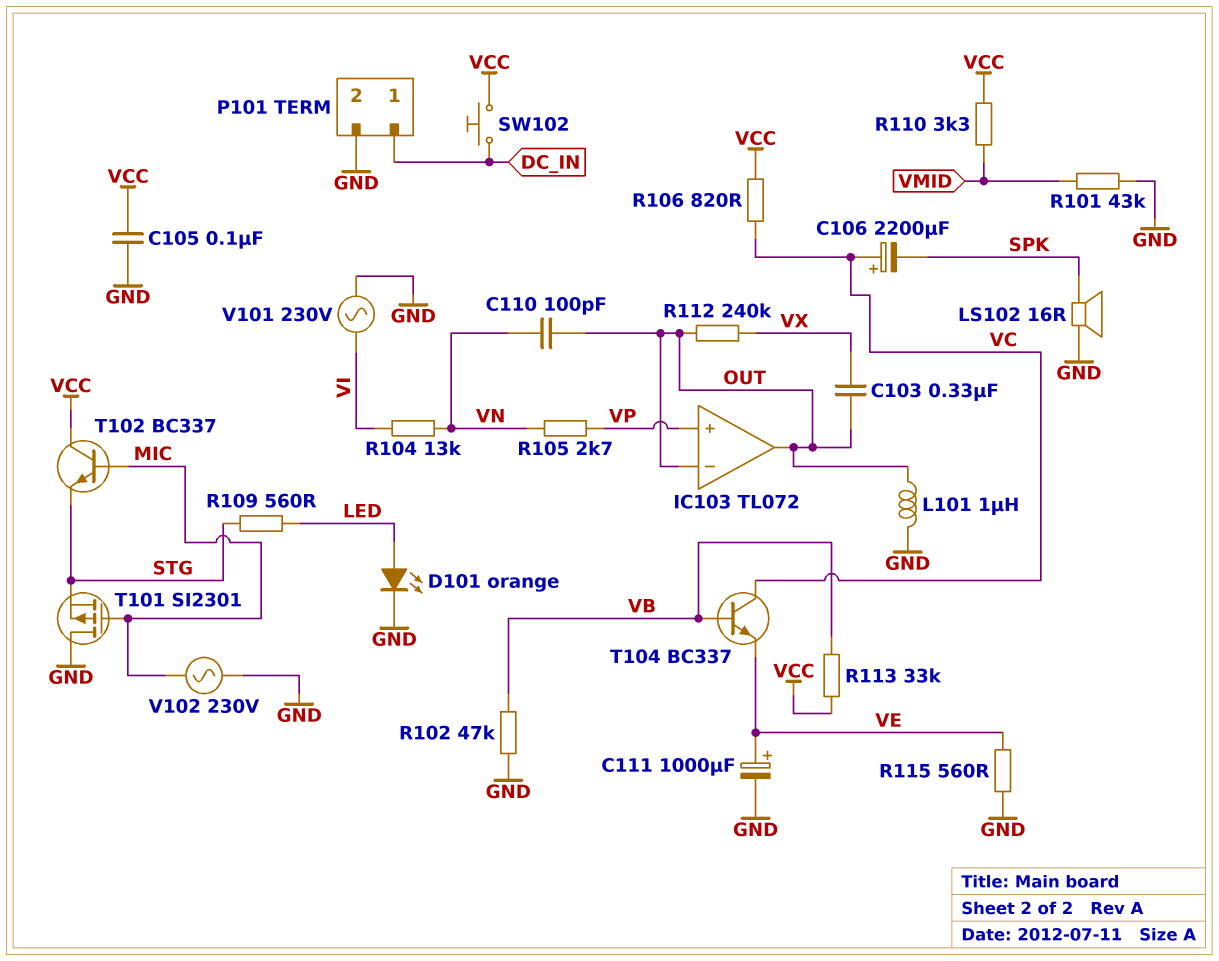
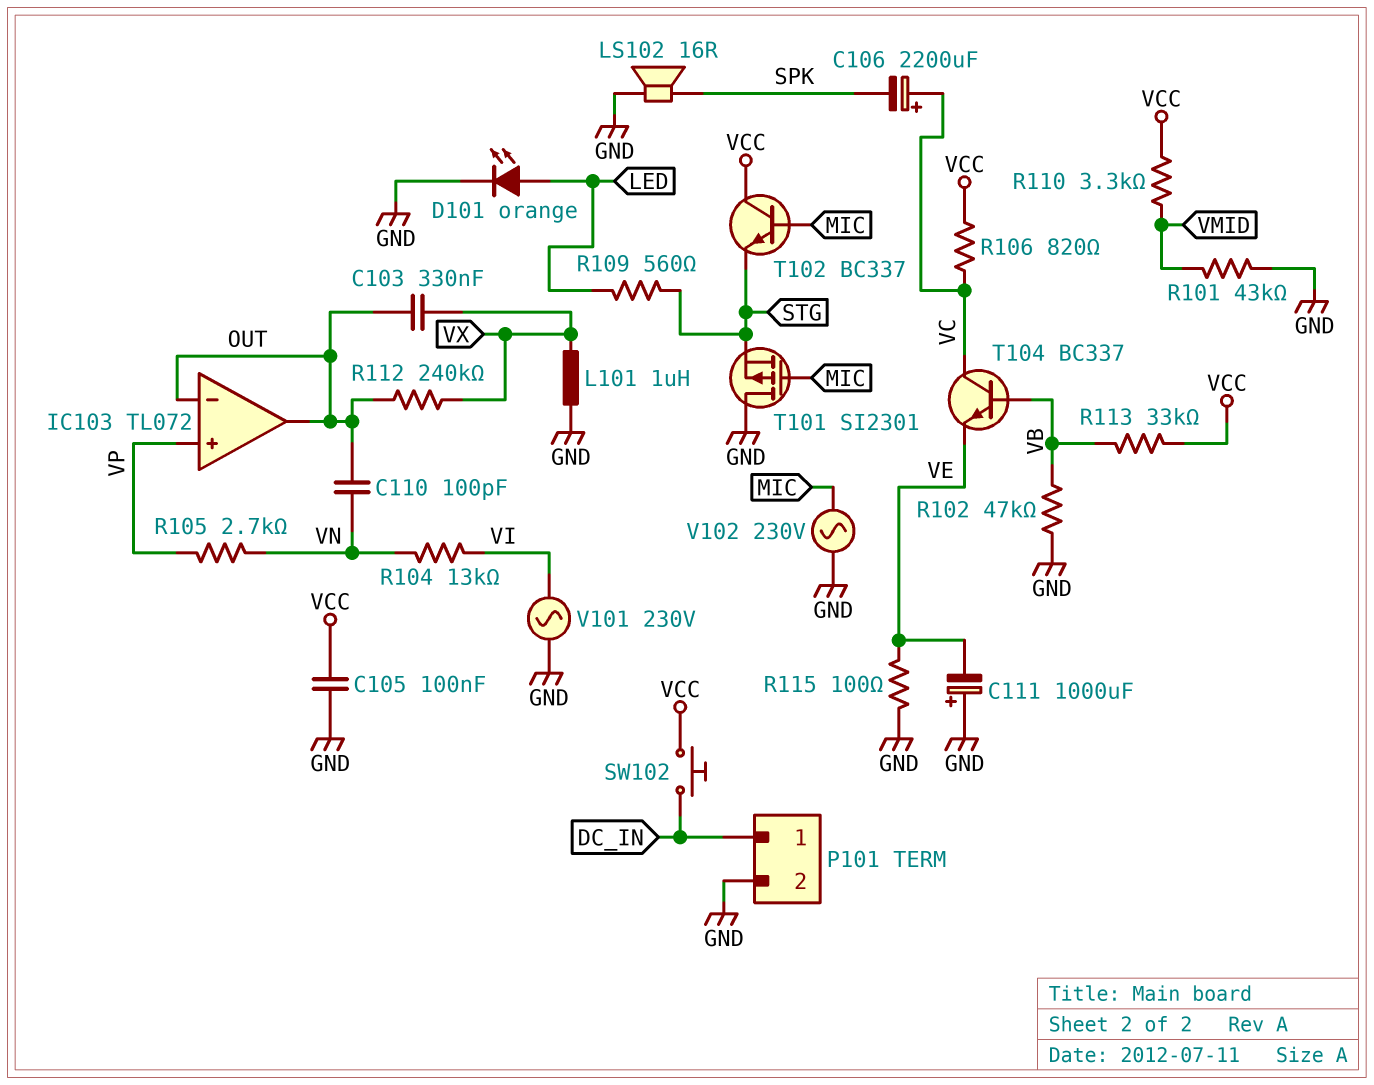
C111: 1000uF (plus VE, minus GND) -> 1000uF (plus GND, minus VE)
L101: 1uH (GND, OUT) -> 1uH (GND, VX)
R115: 560 (GND, VE) -> 100 (GND, VE)

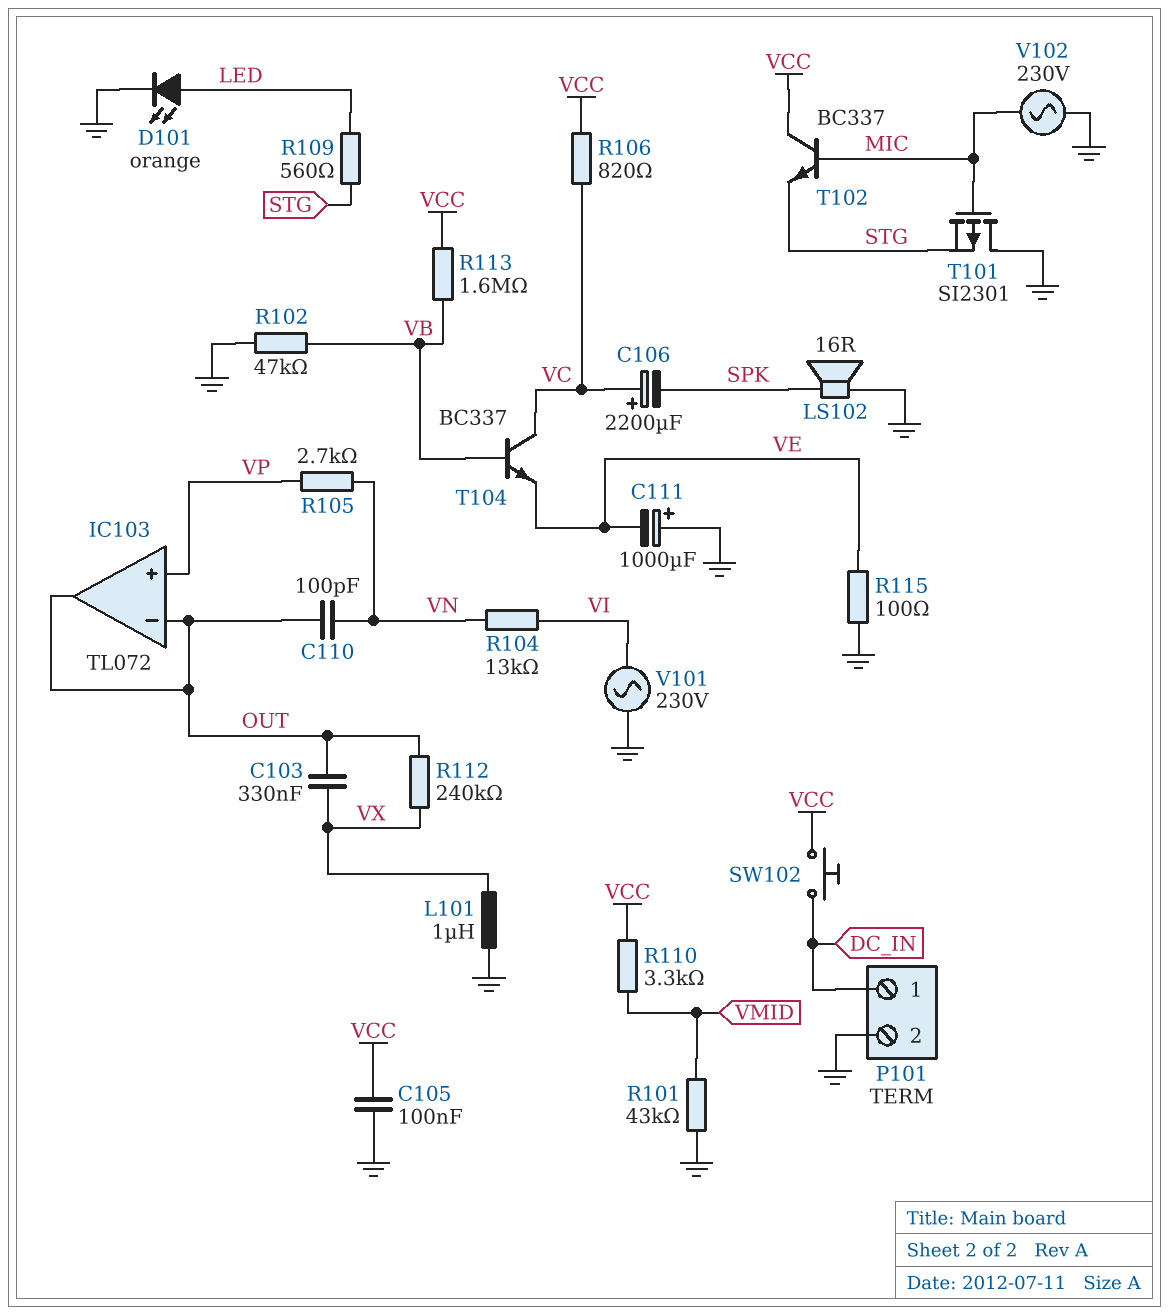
R113: 33k (VB, VCC) -> 1.6M (VB, VCC)

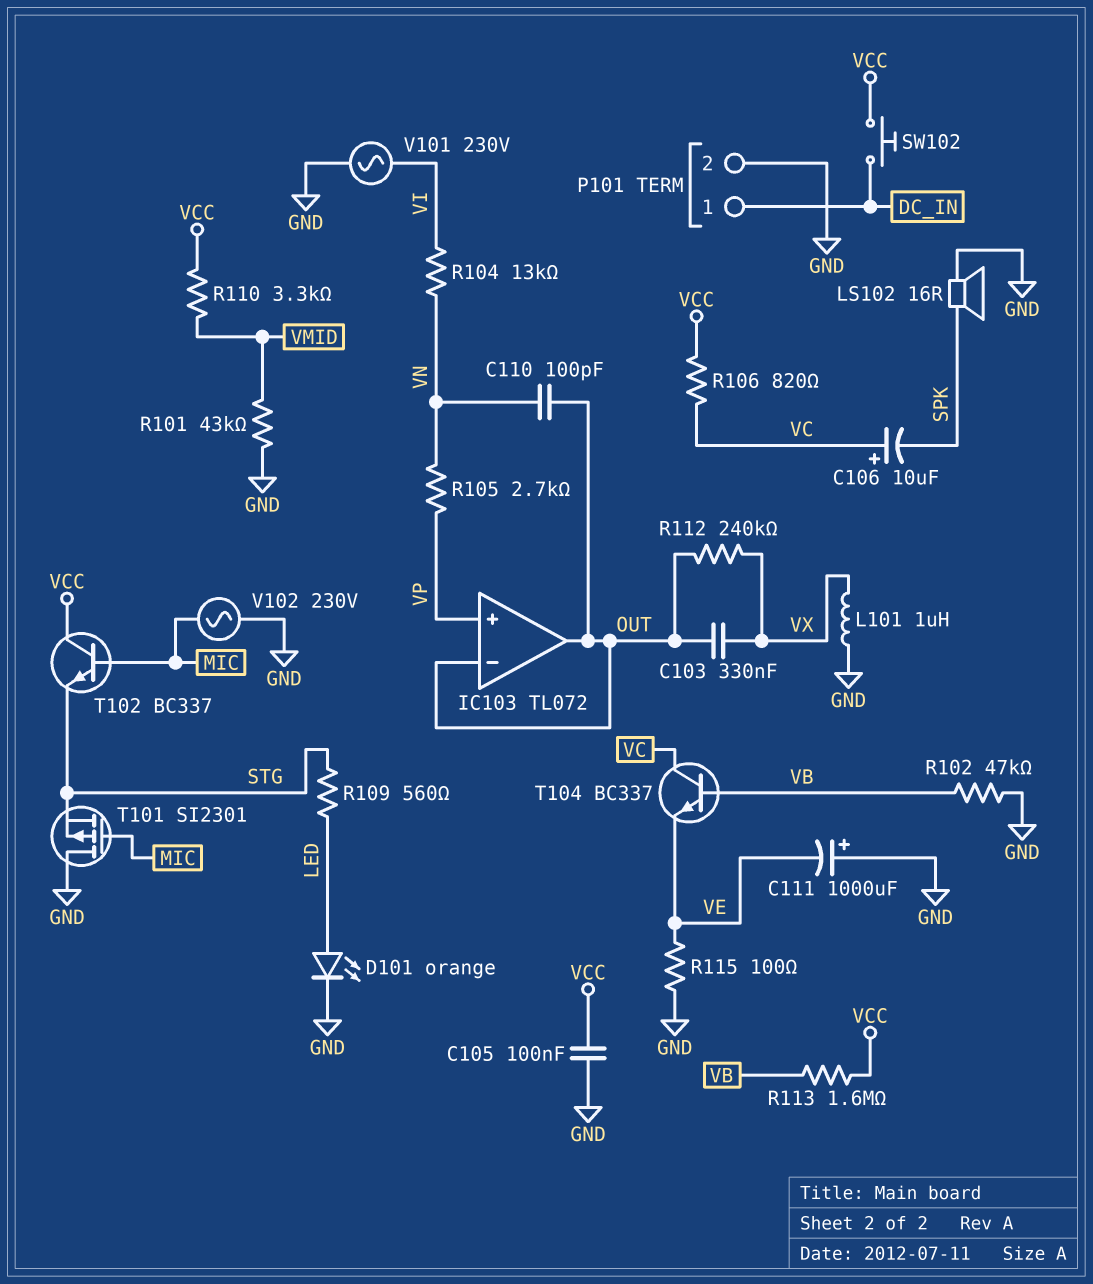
C106: 2200uF (plus VC, minus SPK) -> 10uF (plus VC, minus SPK)

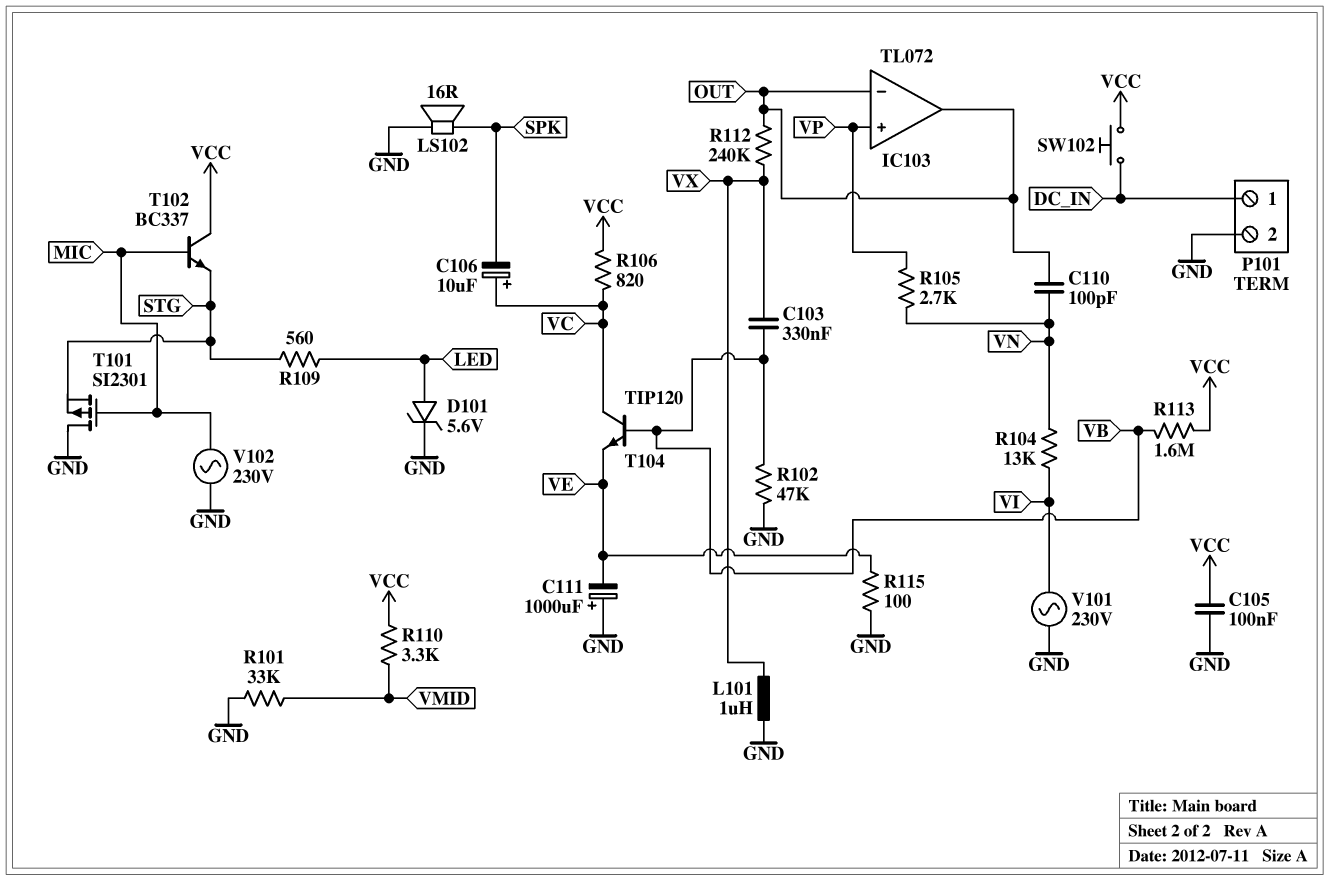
C103: 330nF (OUT, VX) -> 330nF (VB, VX)
D101: LED orange (A LED, K GND) -> zener 5.6V (A LED, K GND)
R101: 43k (GND, VMID) -> 33k (GND, VMID)
T104: NPN BC337 (B VB, C VC, E VE) -> NPN TIP120 (B VB, C VC, E VE)

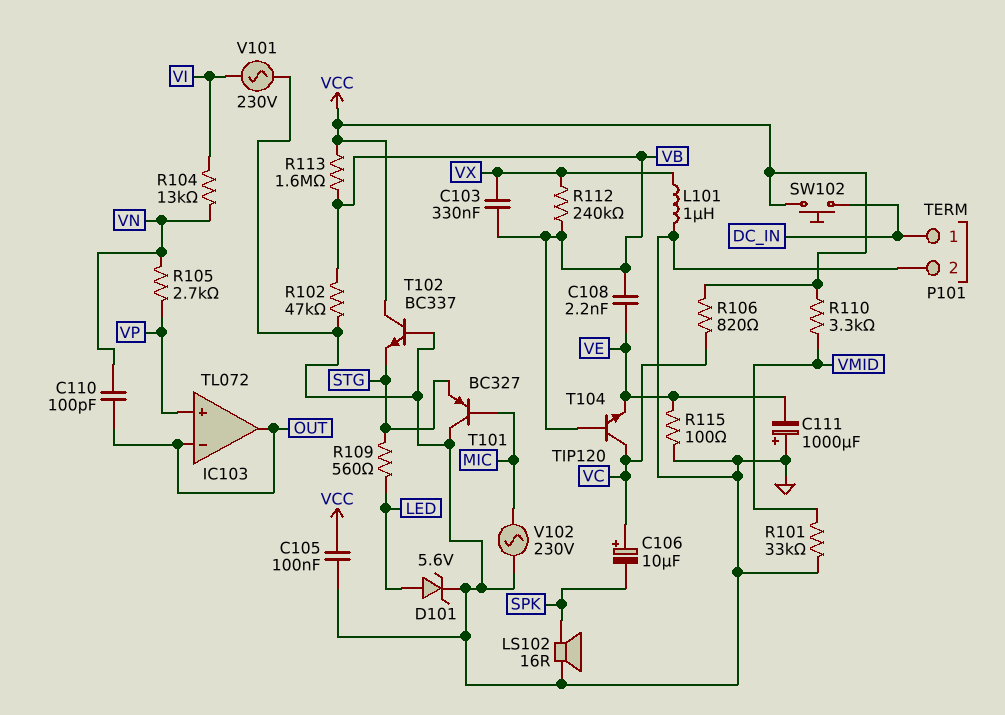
C108: none -> 2.2nF (VB, VE)
R112: 240k (OUT, VX) -> 240k (VB, VX)
T101: PMOS SI2301 (G MIC, D GND, S STG) -> PNP BC327 (B MIC, C GND, E STG)
T102: NPN BC337 (B MIC, C VCC, E STG) -> NPN BC337 (B GND, C VCC, E STG)

